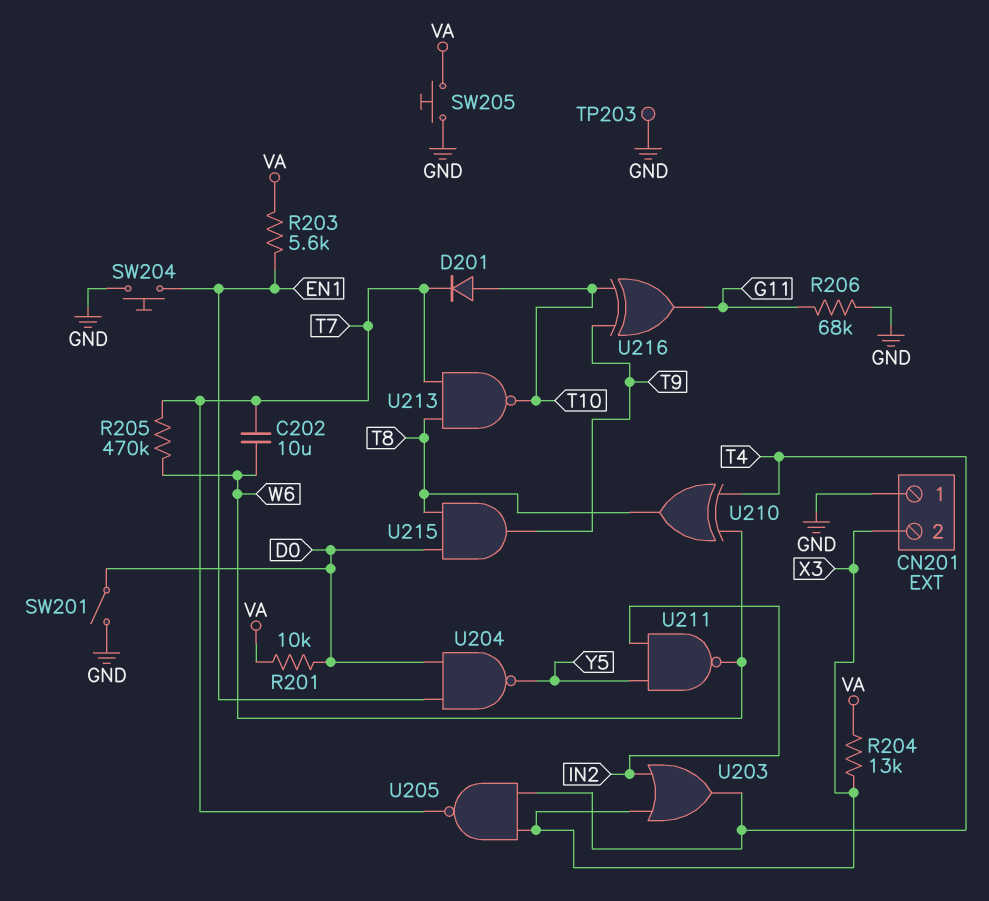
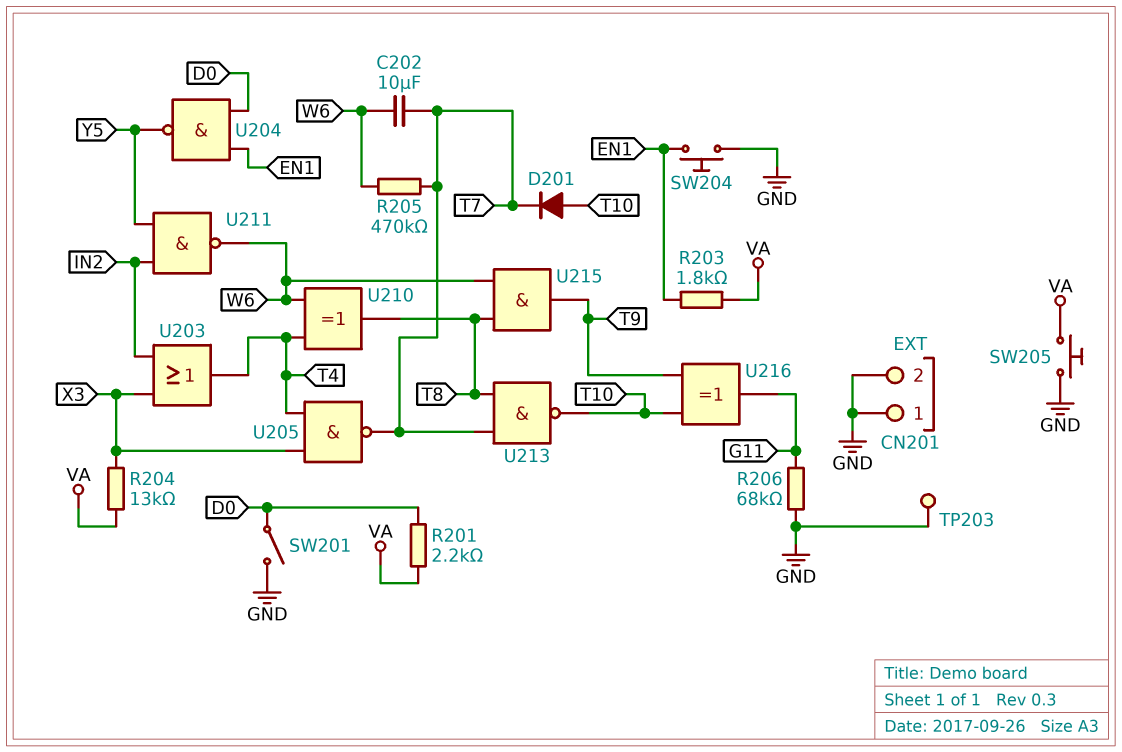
CN201 pin 2: X3 -> GND
R201: 10k (D0, VA) -> 2.2k (D0, VA)
R203: 5.6k (EN1, VA) -> 1.8k (EN1, VA)
U215: AND (in D0, in T8, out T9) -> AND (in T8, in W6, out T9)

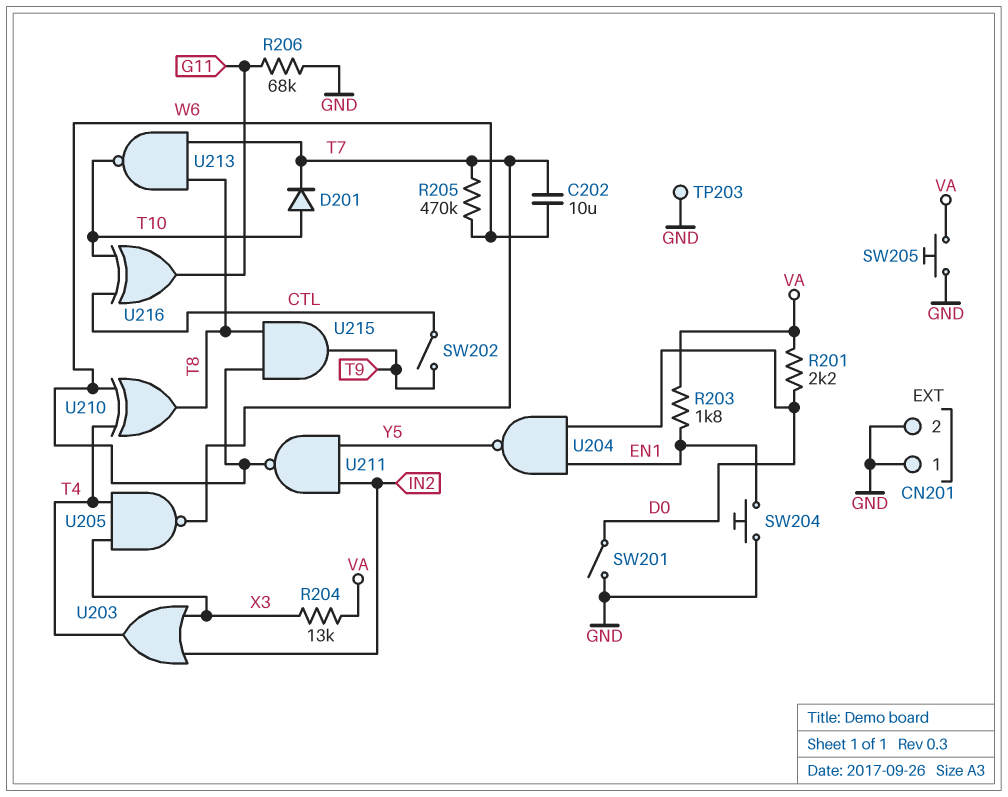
SW202: none -> switch (CTL, T9)
U216: XOR (in T9, in T10, out G11) -> XOR (in CTL, in T10, out G11)

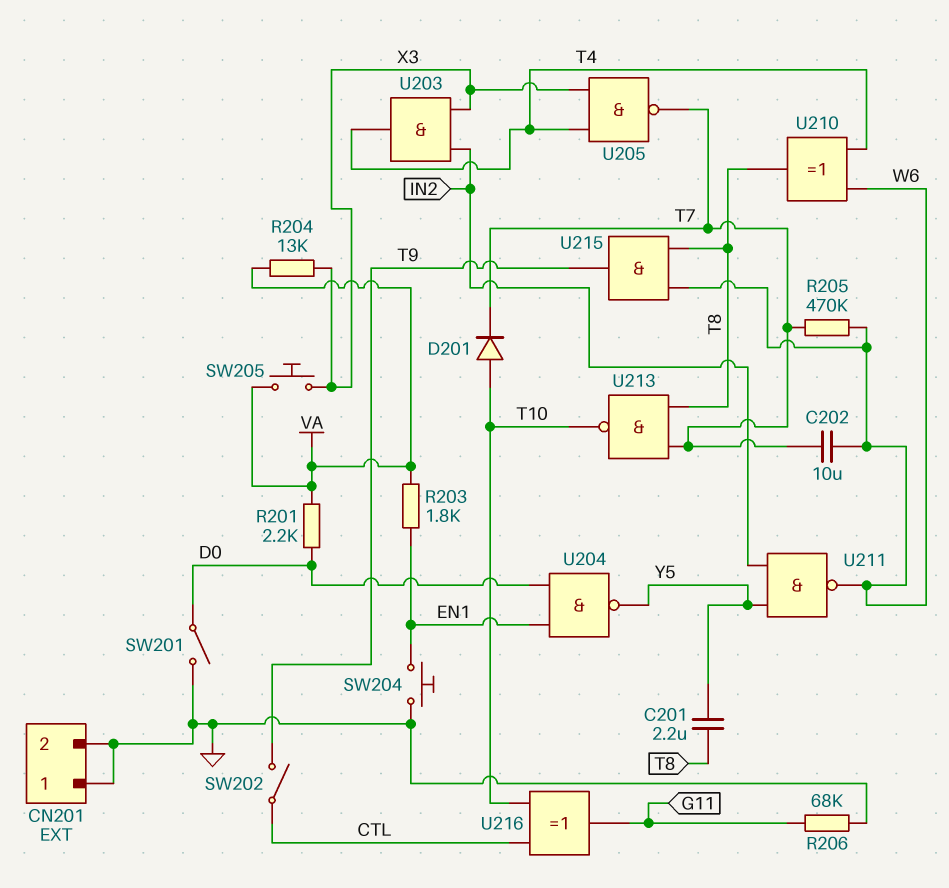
C201: none -> 2.2uF (T8, Y5)
SW205: button (GND, VA) -> button (VA, X3)
TP203: test point (GND) -> none
U203: OR (in IN2, in X3, out T4) -> AND (in IN2, in X3, out T4)

